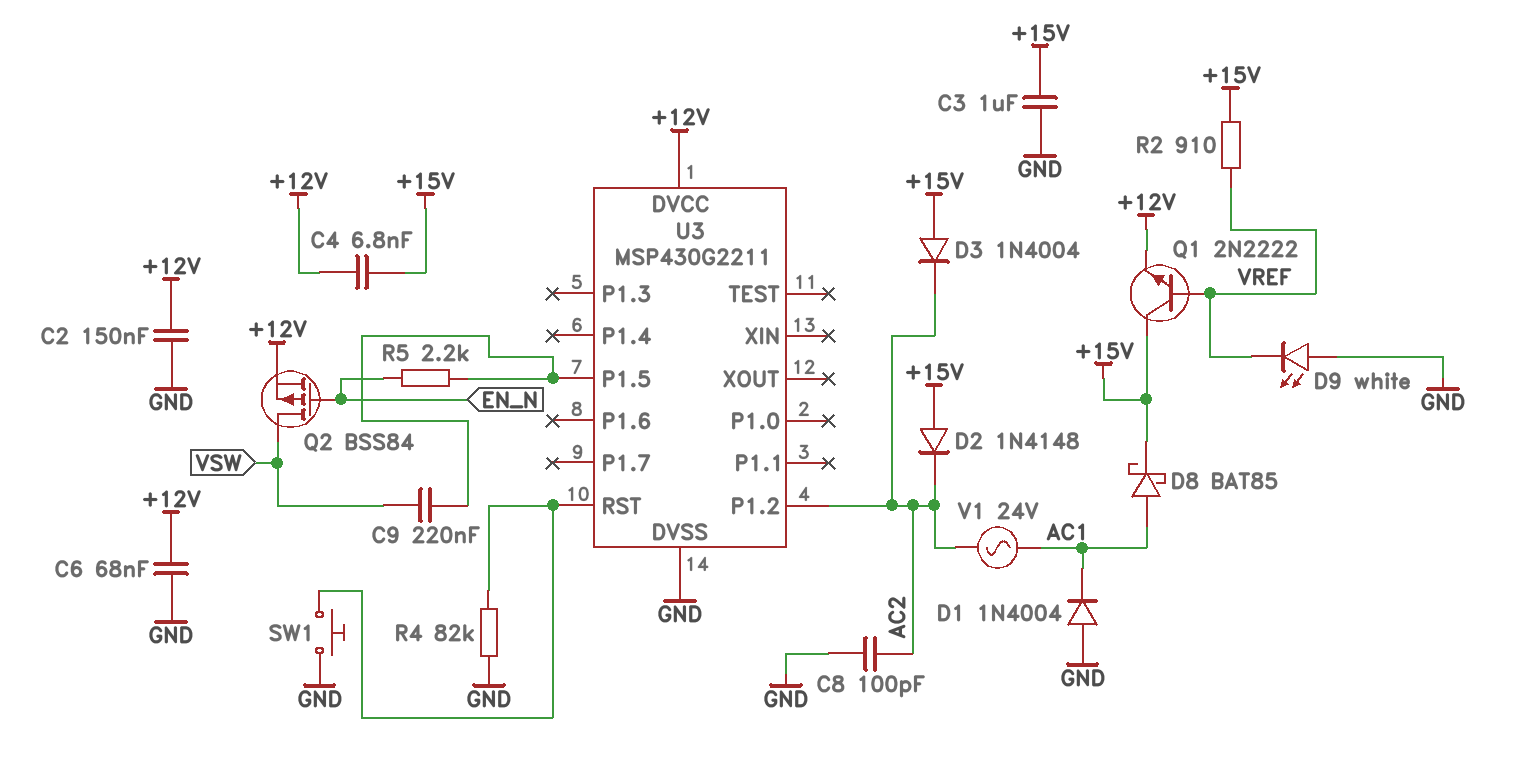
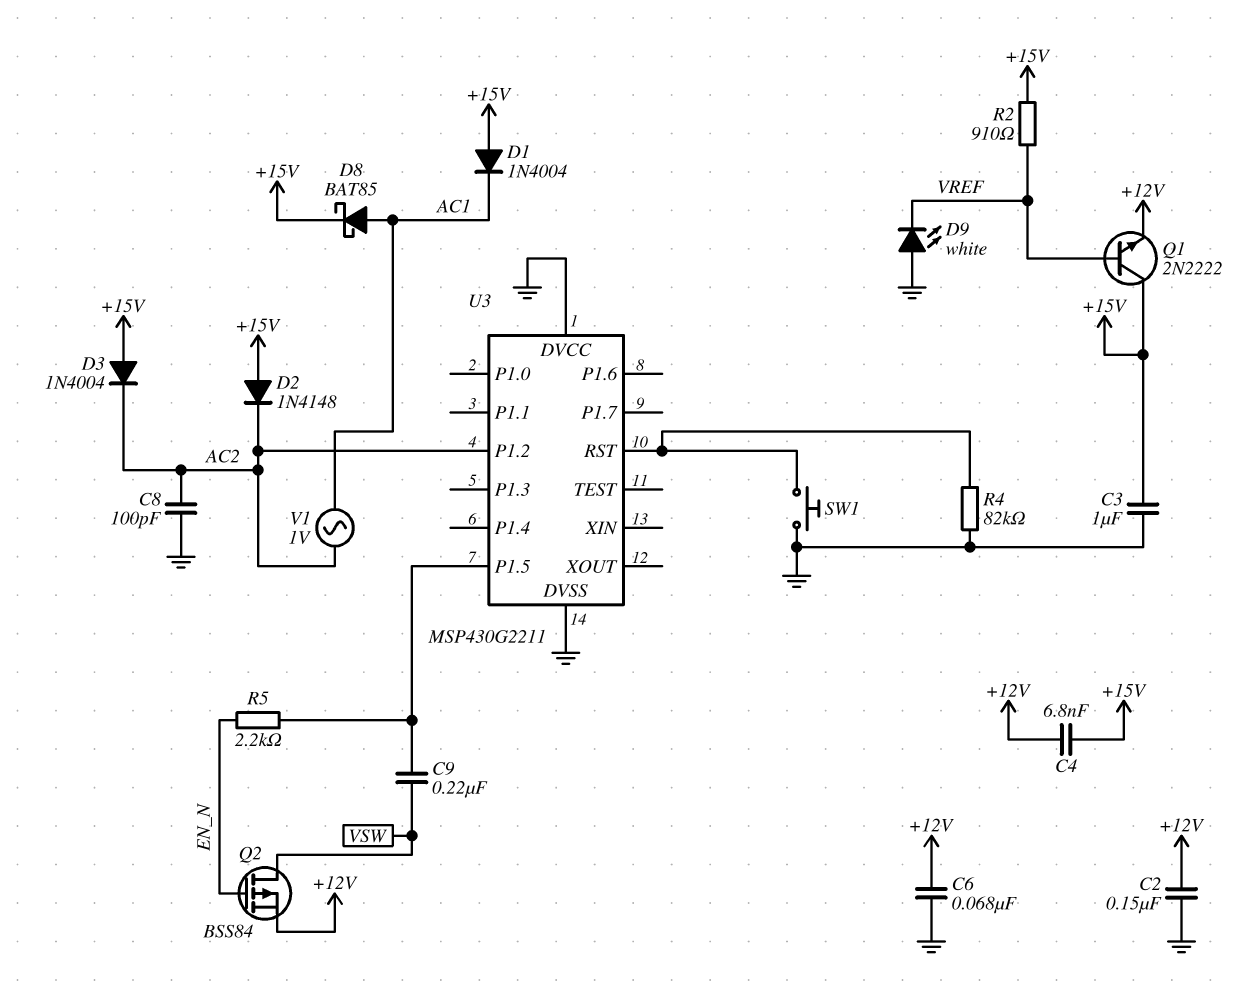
D1: diode 1N4004 (A GND, K AC1) -> diode 1N4004 (A +15V, K AC1)
U3 pin DVCC: +12V -> GND
V1: AC 24V (AC1, AC2) -> AC 1V (AC1, AC2)

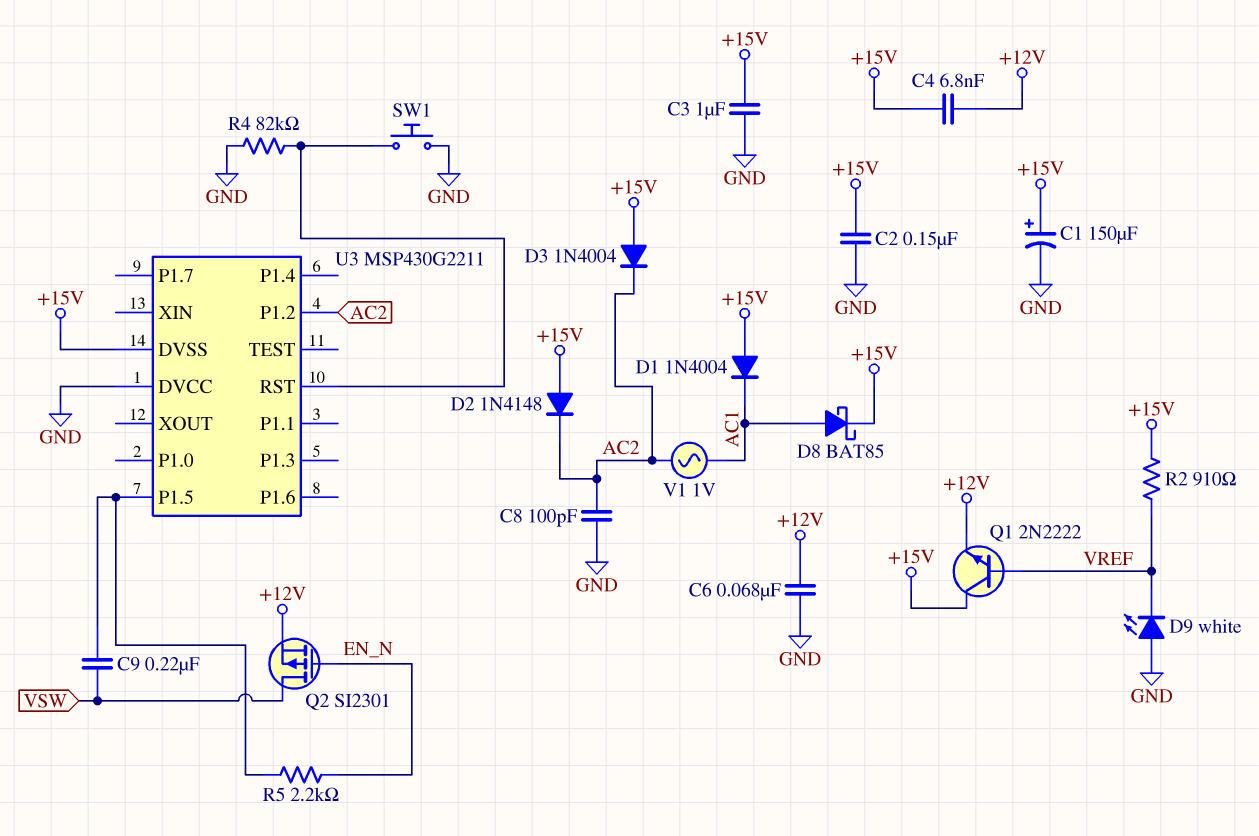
C1: none -> 150uF (plus +15V, minus GND)
C2: 150nF (+12V, GND) -> 150nF (+15V, GND)
Q2: PMOS BSS84 (G EN_N, D VSW, S +12V) -> PMOS SI2301 (G EN_N, D VSW, S +12V)
U3 pin DVSS: GND -> +15V

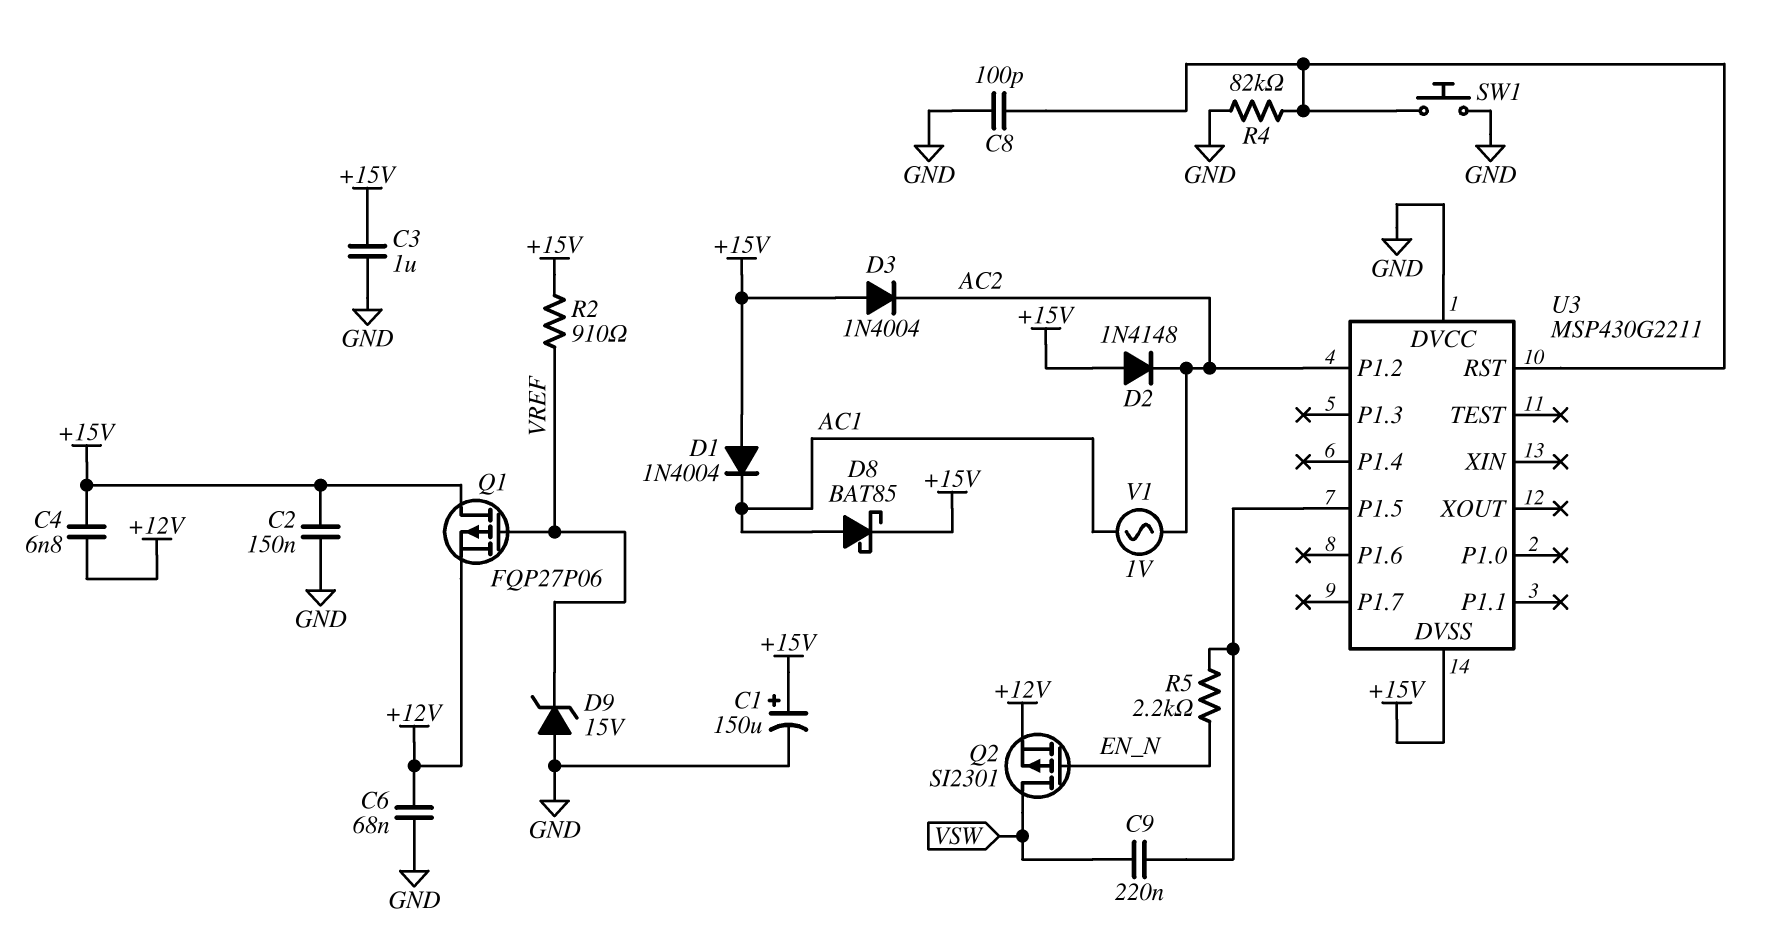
C8: 100pF (AC2, GND) -> 100pF (GND, U3/RST)
D9: LED white (A GND, K VREF) -> zener 15V (A GND, K VREF)
Q1: NPN 2N2222 (B VREF, C +15V, E +12V) -> PMOS FQP27P06 (G VREF, D +15V, S +12V)

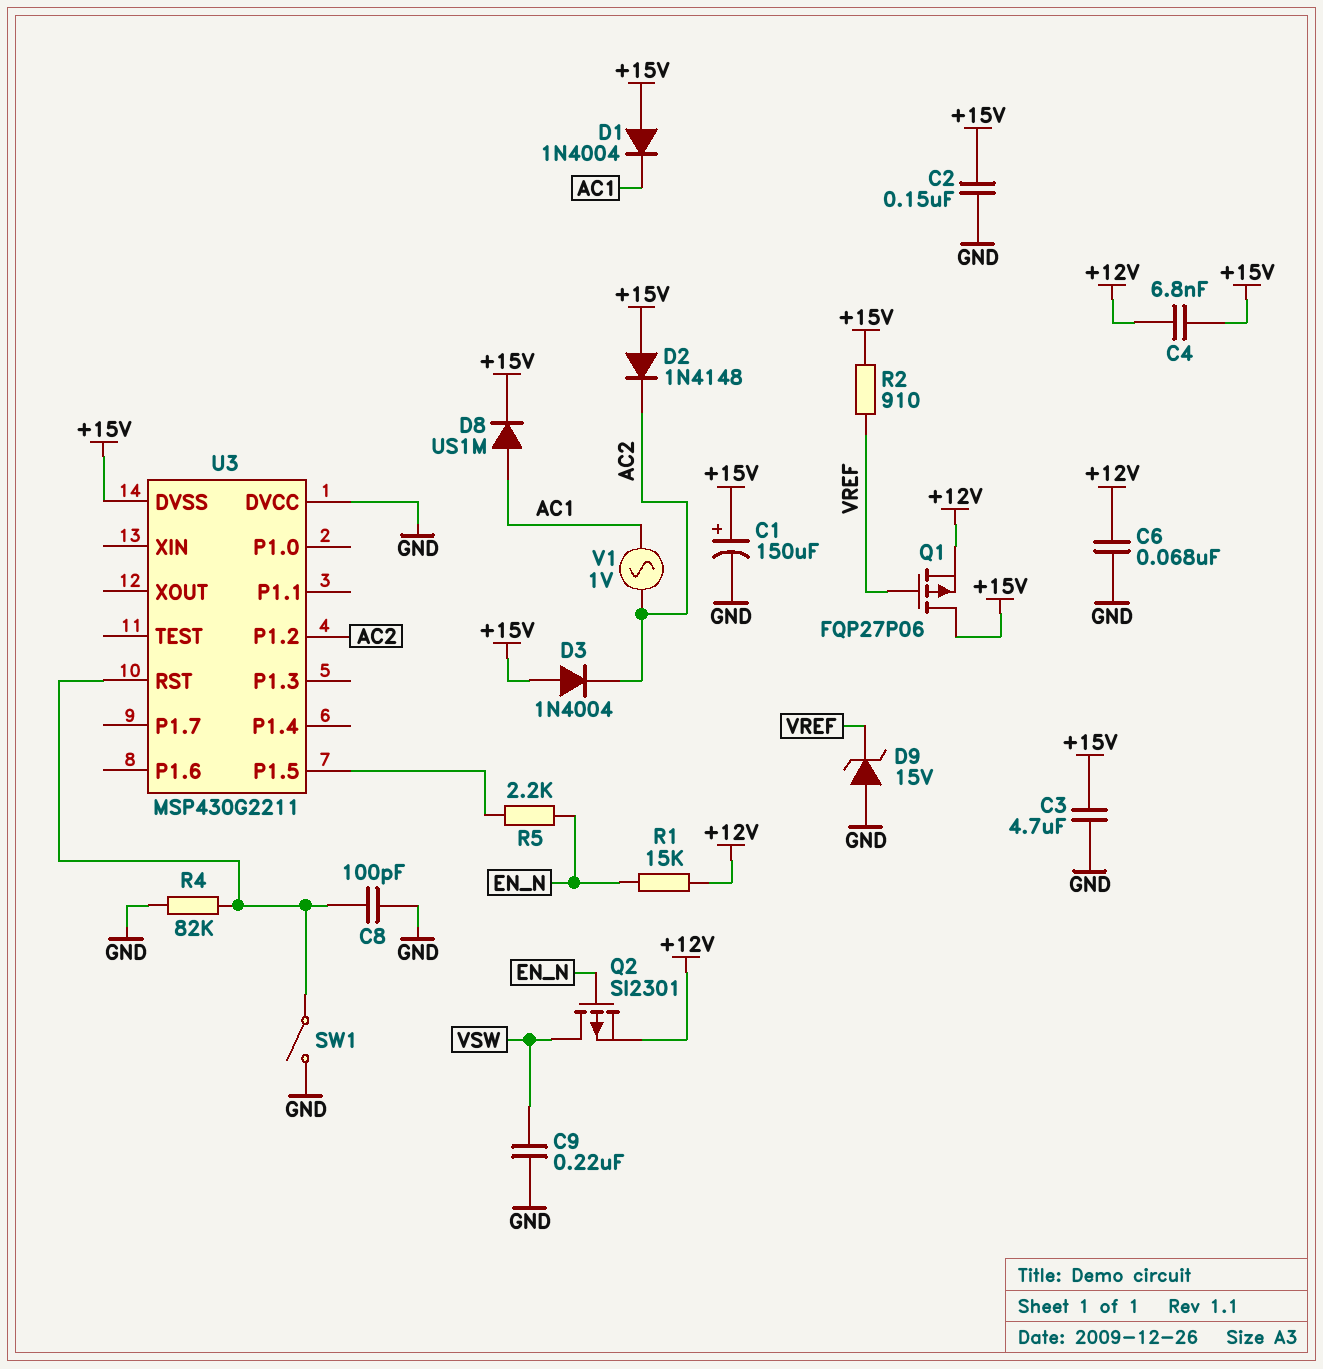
C3: 1uF (+15V, GND) -> 4.7uF (+15V, GND)
C9: 220nF (U3/P1.5, VSW) -> 220nF (GND, VSW)
D8: schottky BAT85 (A AC1, K +15V) -> diode US1M (A AC1, K +15V)
R1: none -> 15k (+12V, EN_N)
SW1: button (GND, U3/RST) -> switch (GND, U3/RST)

